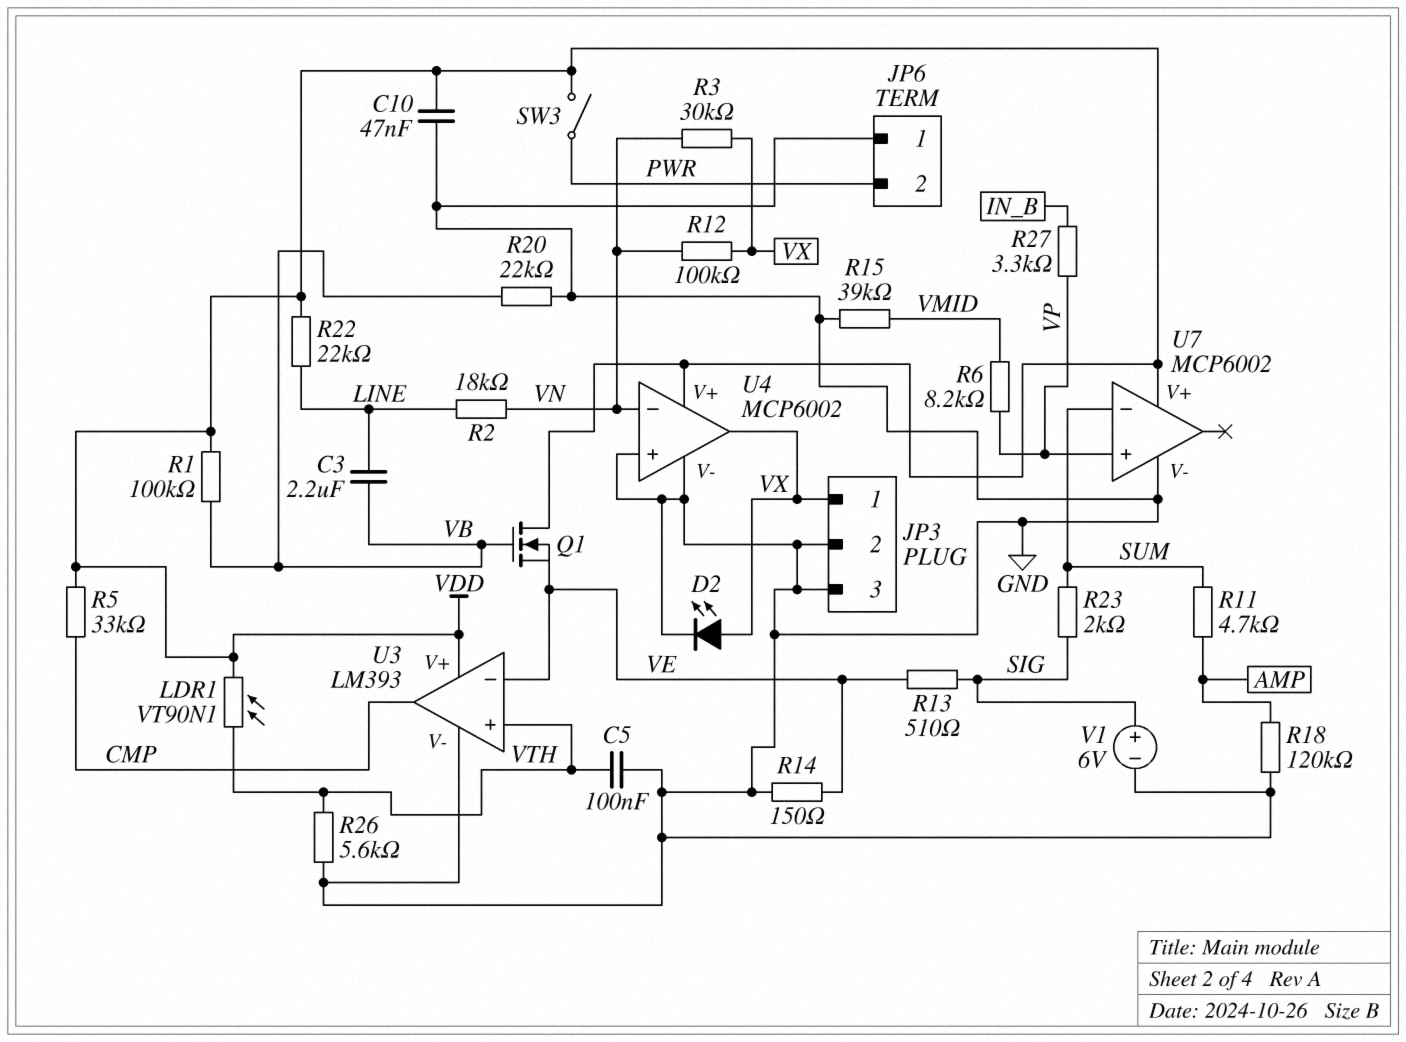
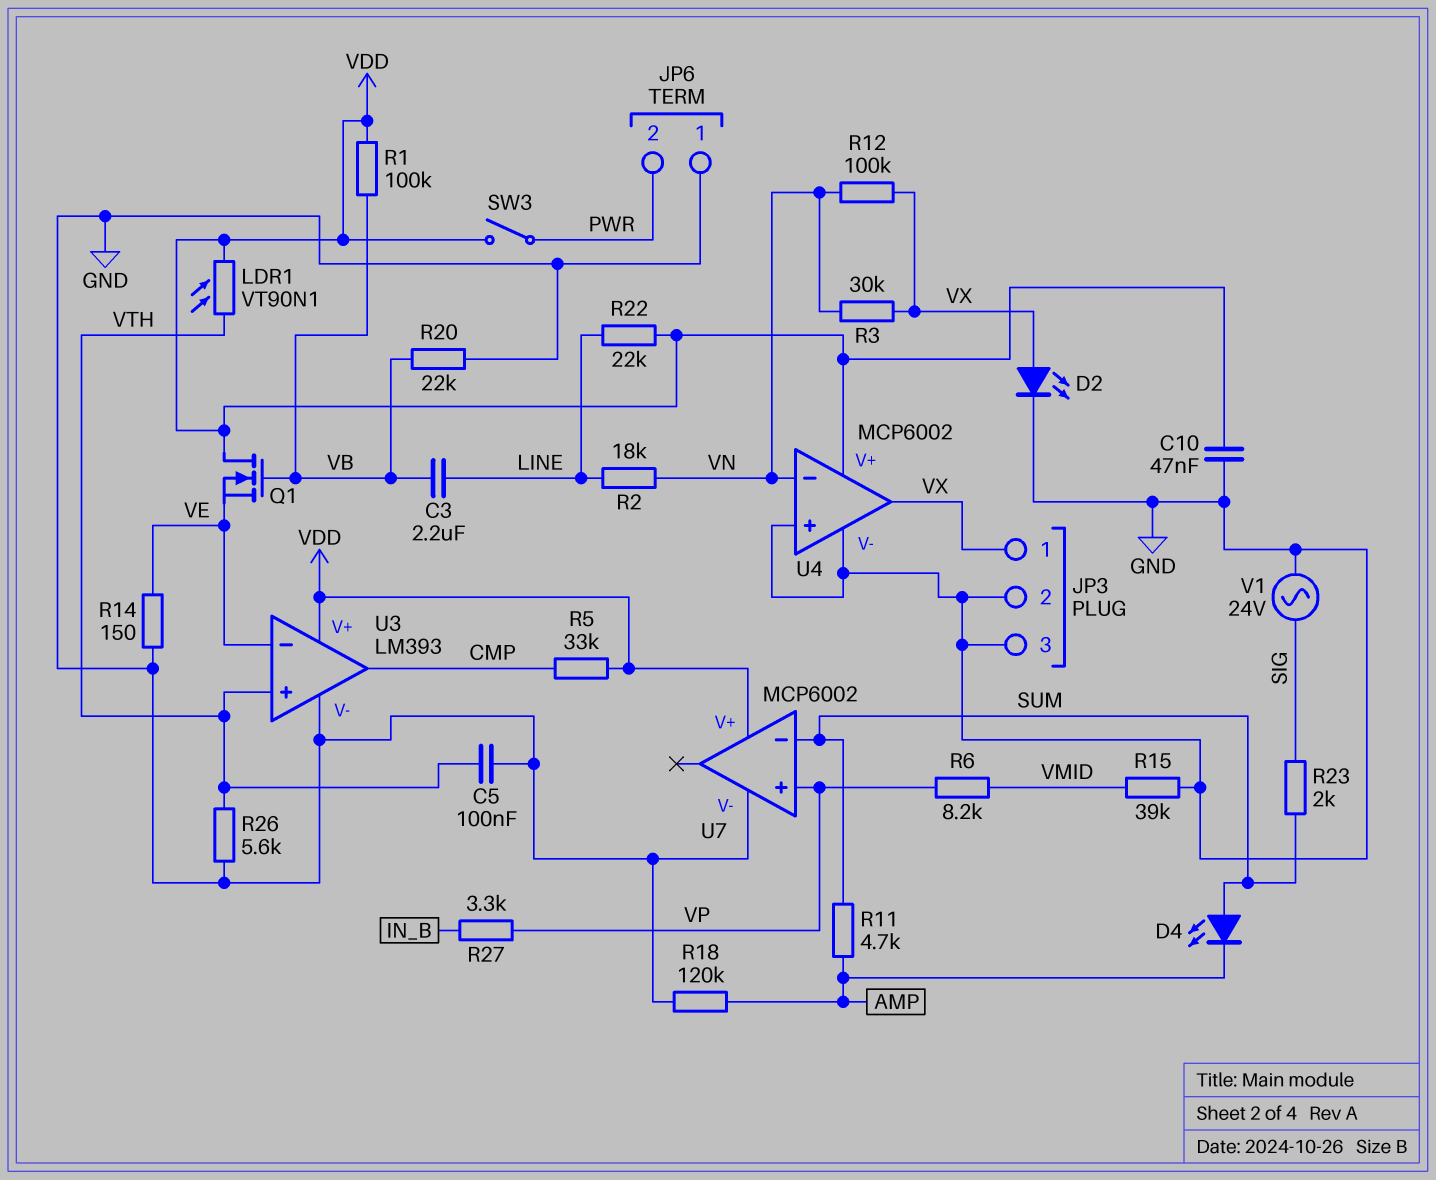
D4: none -> LED (A SUM, K AMP)
R13: 510 (SIG, VE) -> none
V1: 6V (plus SIG, minus GND) -> AC 24V (GND, SIG)

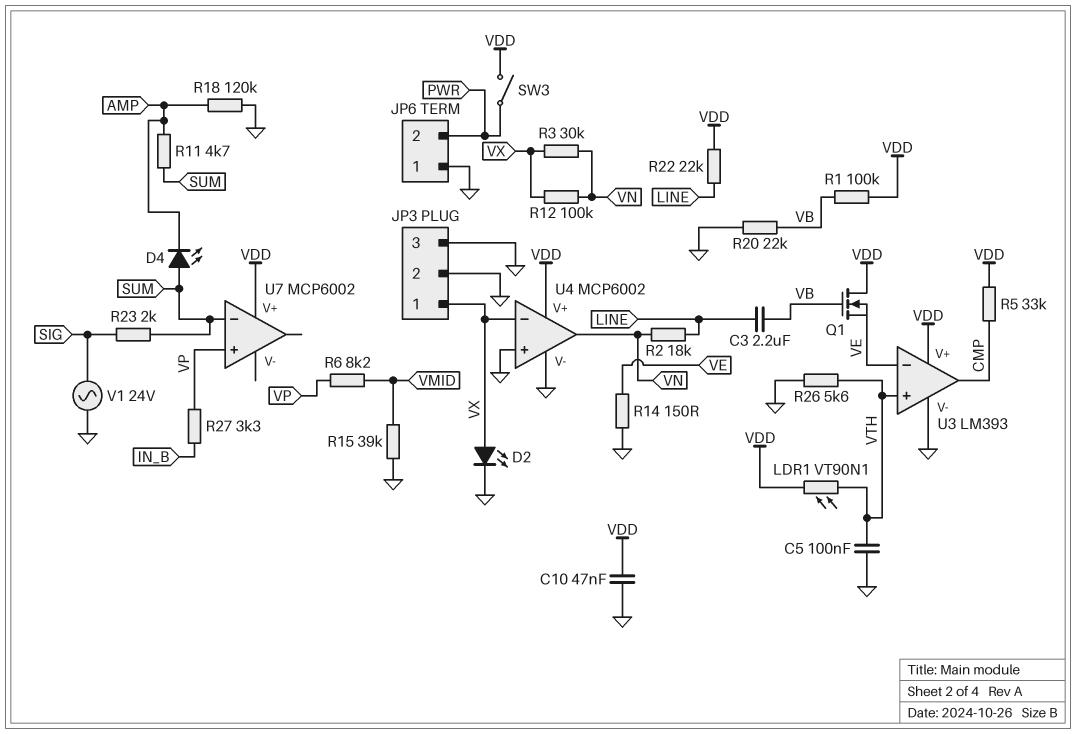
U4 pin in-: VN -> VX
U4 pin out: VX -> VN
U7 pin V-: GND -> none

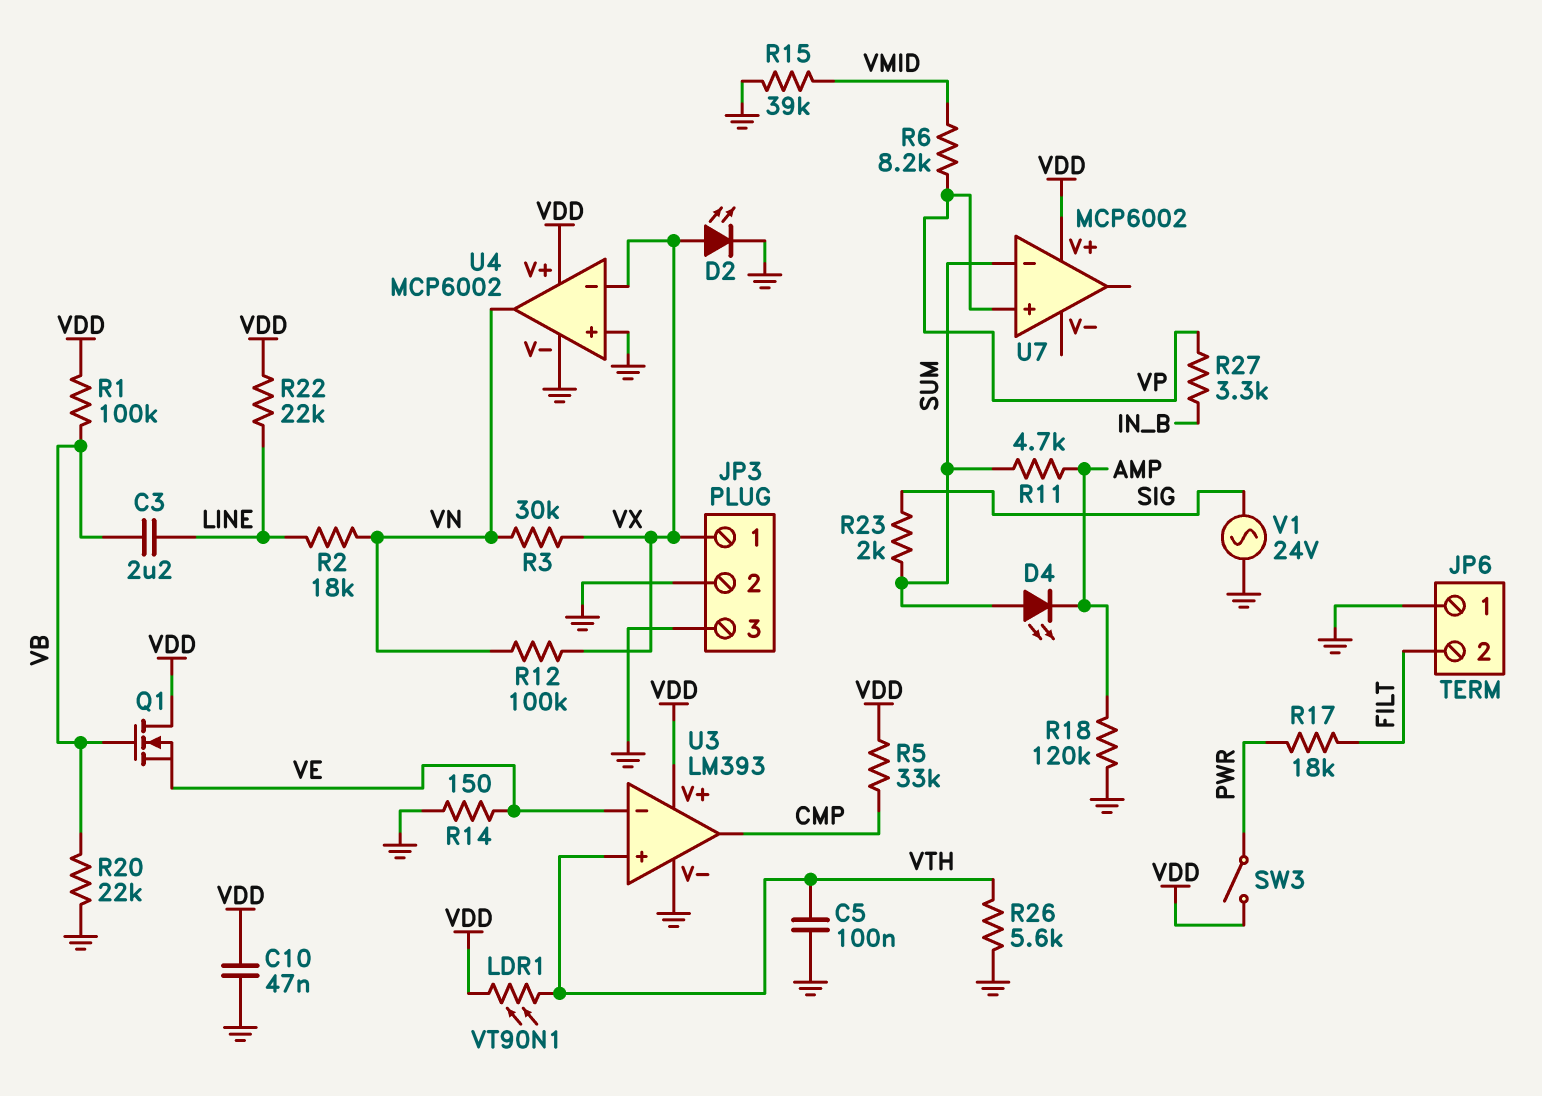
JP6 pin 2: PWR -> FILT
R17: none -> 18k (FILT, PWR)

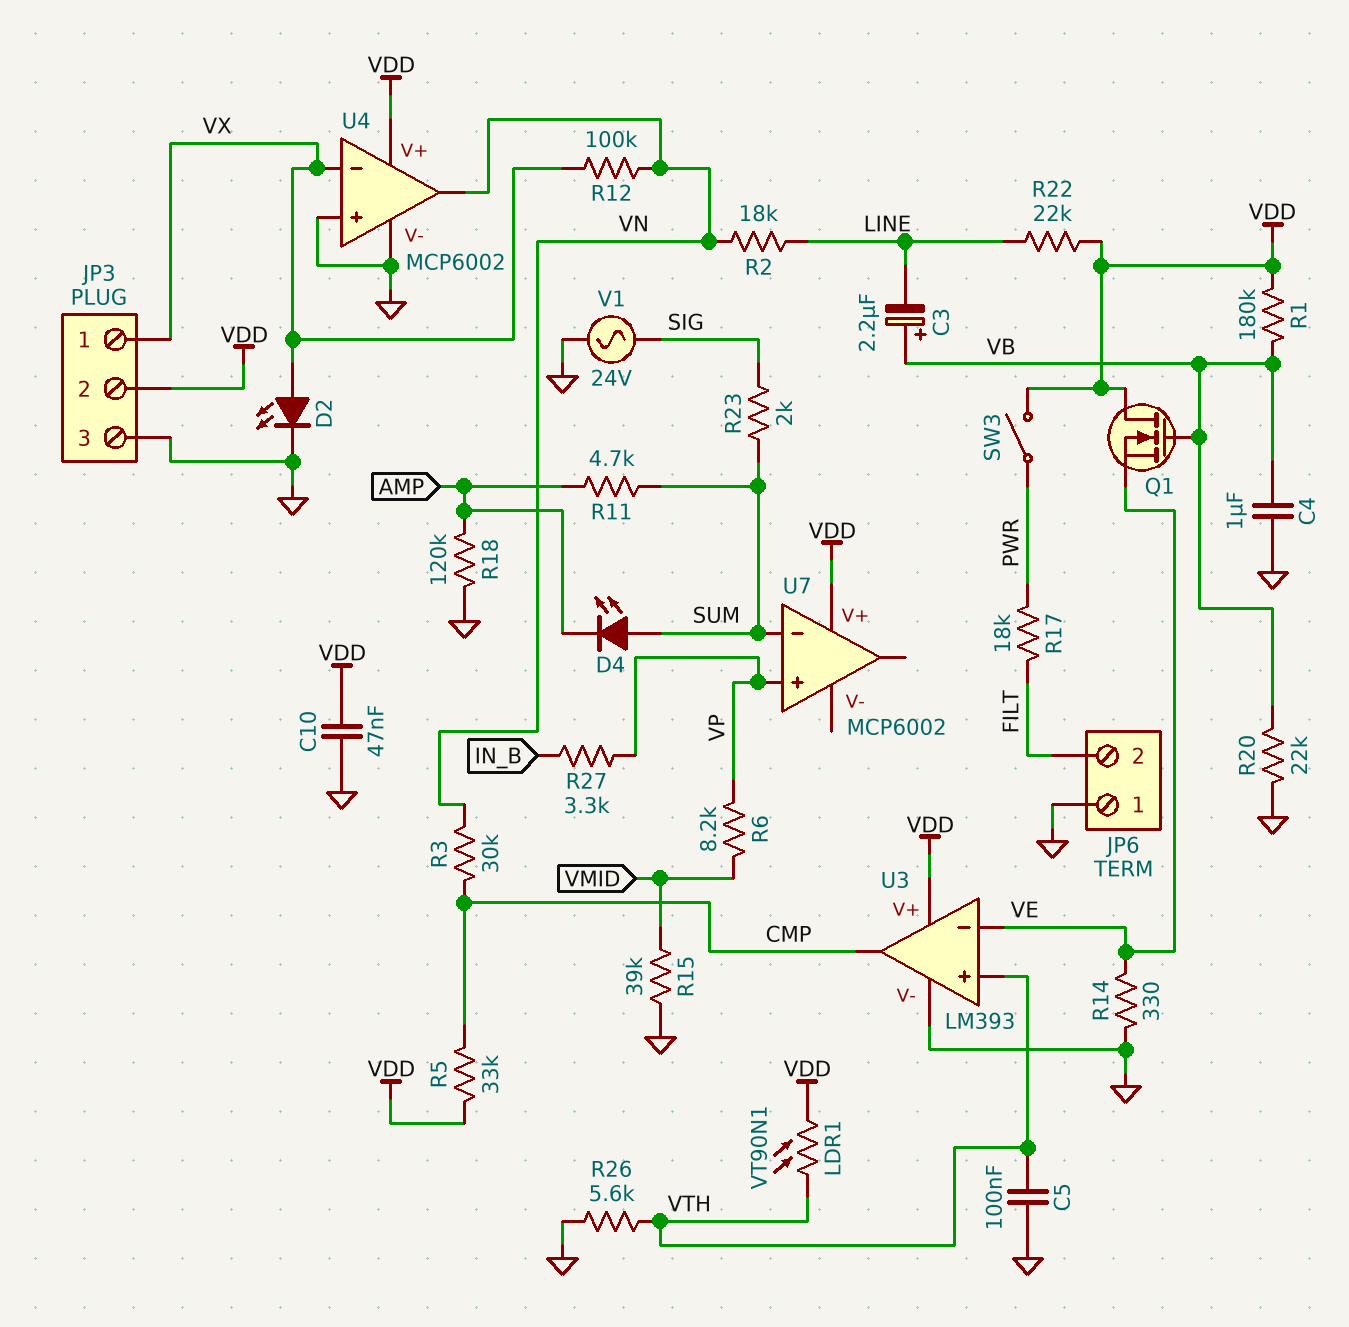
C3: 2.2uF (LINE, VB) -> 2.2uF (plus VB, minus LINE)
C4: none -> 1uF (GND, VB)
JP3 pin 2: GND -> VDD
R1: 100k (VB, VDD) -> 180k (VB, VDD)
R3: 30k (VN, VX) -> 30k (CMP, VN)
R14: 150 (GND, VE) -> 330 (GND, VE)

